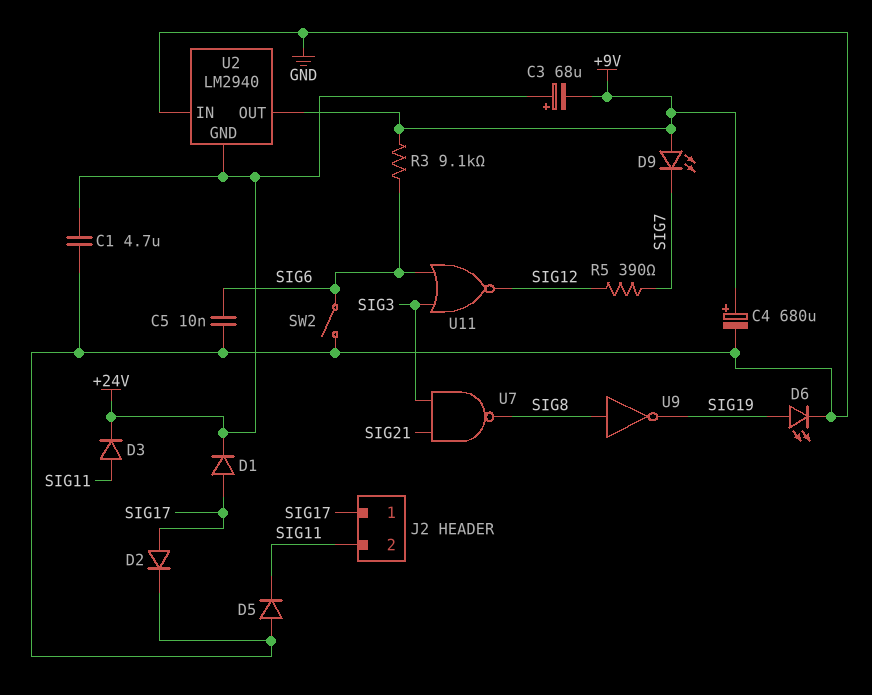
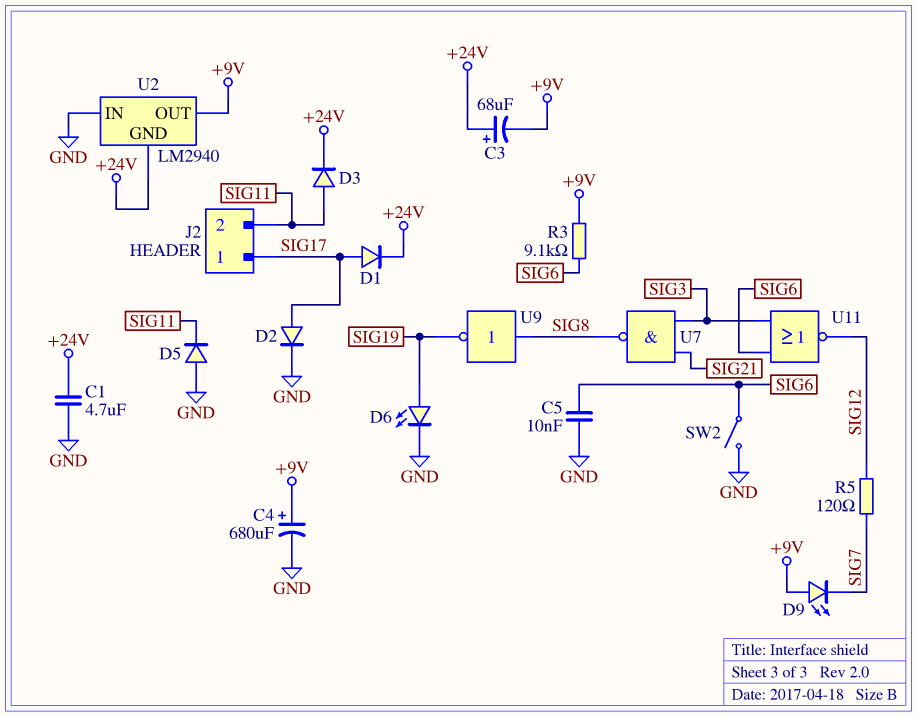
R5: 390 (SIG7, SIG12) -> 120 (SIG7, SIG12)

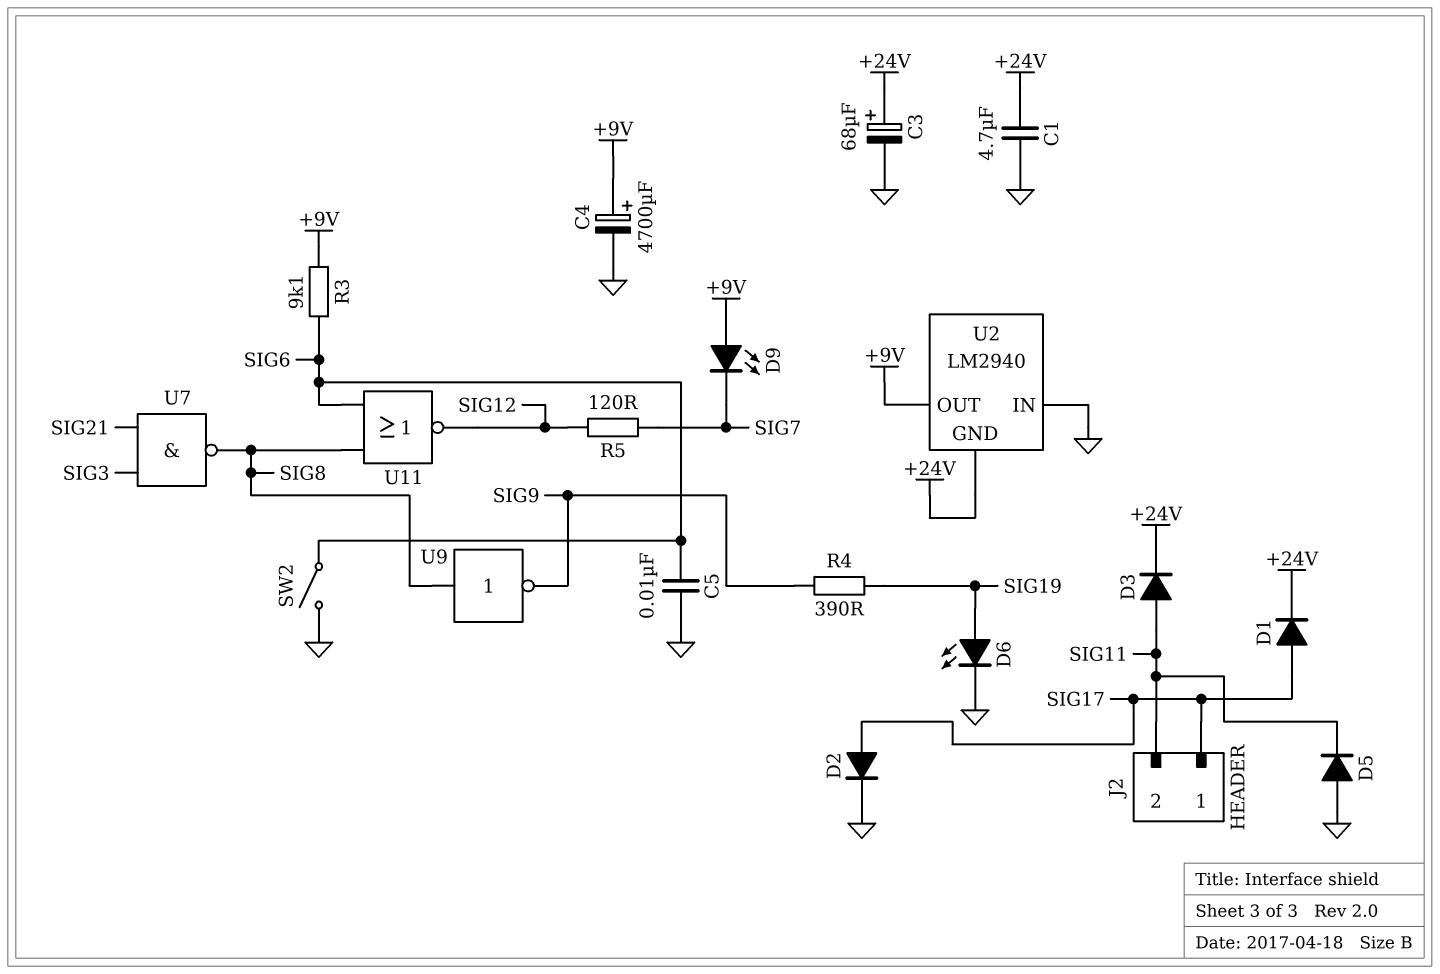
C3: 68uF (plus +24V, minus +9V) -> 68uF (plus +24V, minus GND)
C4: 680uF (plus +9V, minus GND) -> 4700uF (plus +9V, minus GND)
R4: none -> 390 (SIG9, SIG19)
U9: NOT (in SIG8, out SIG19) -> NOT (in SIG8, out SIG9)
U11: NOR (in SIG3, in SIG6, out SIG12) -> NOR (in SIG6, in SIG8, out SIG12)

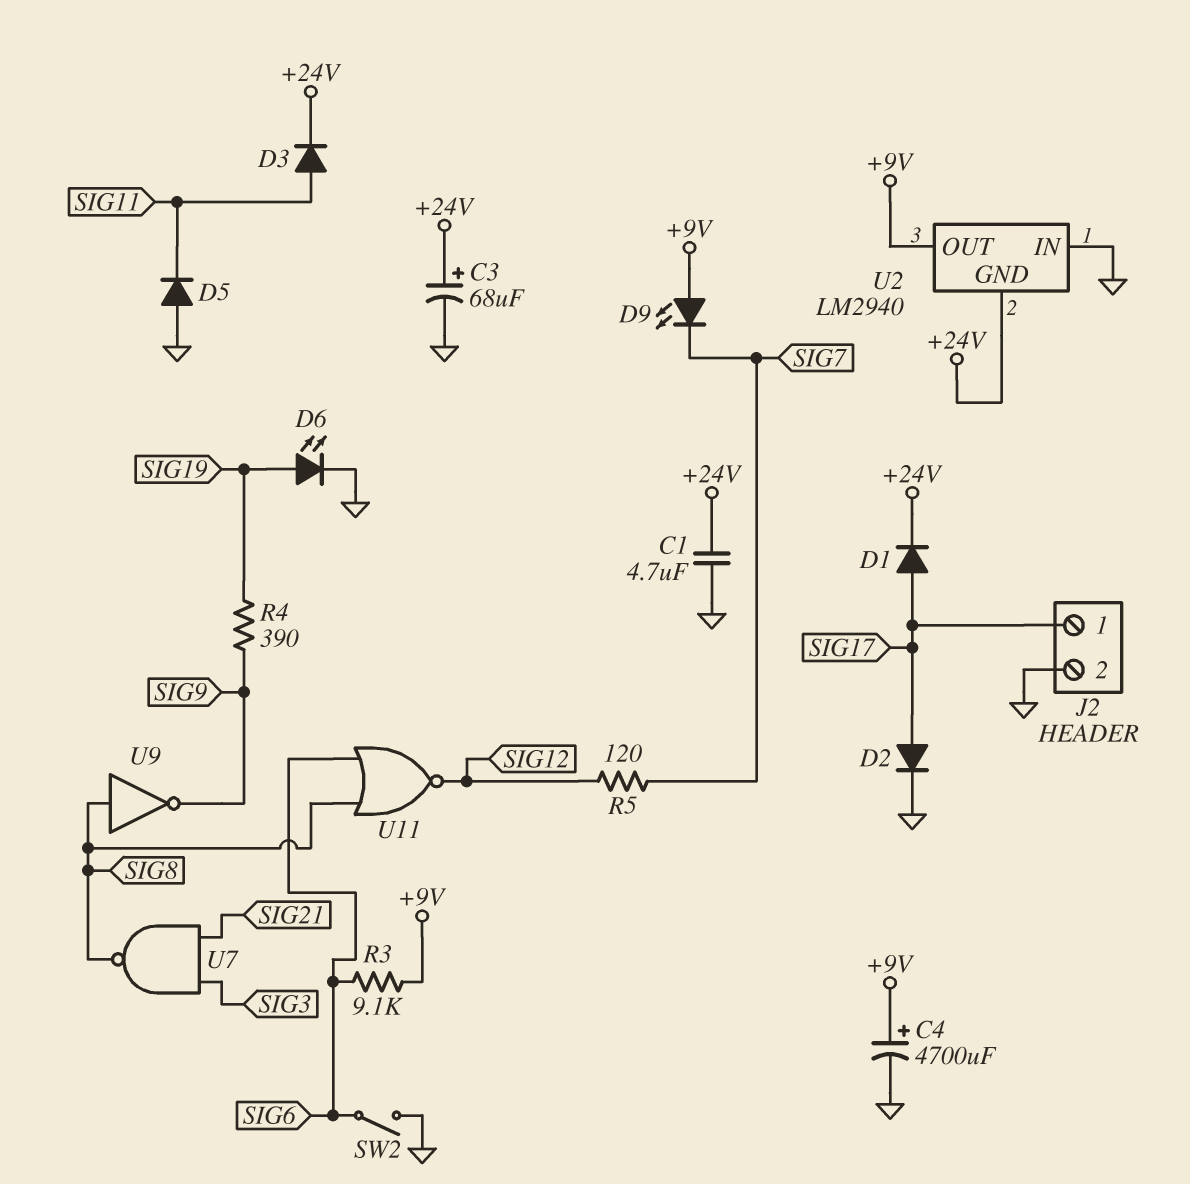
C5: 10nF (GND, SIG6) -> none
J2 pin 2: SIG11 -> GND

